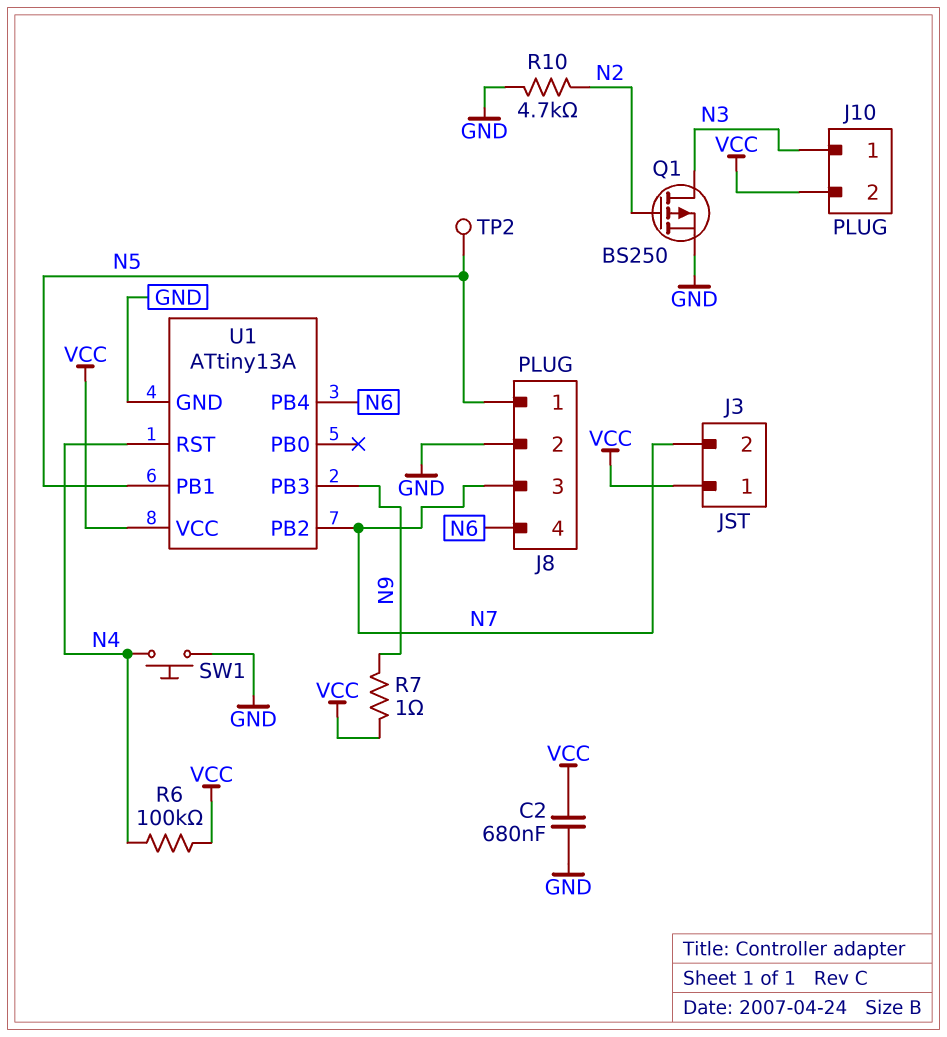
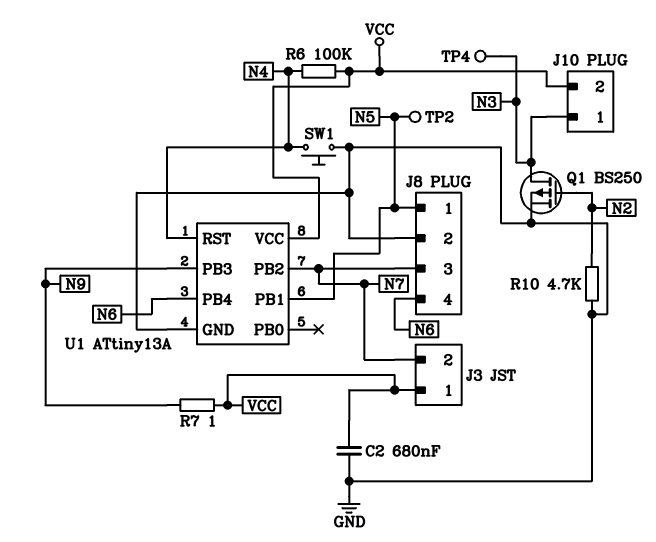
TP4: none -> test point (N3)

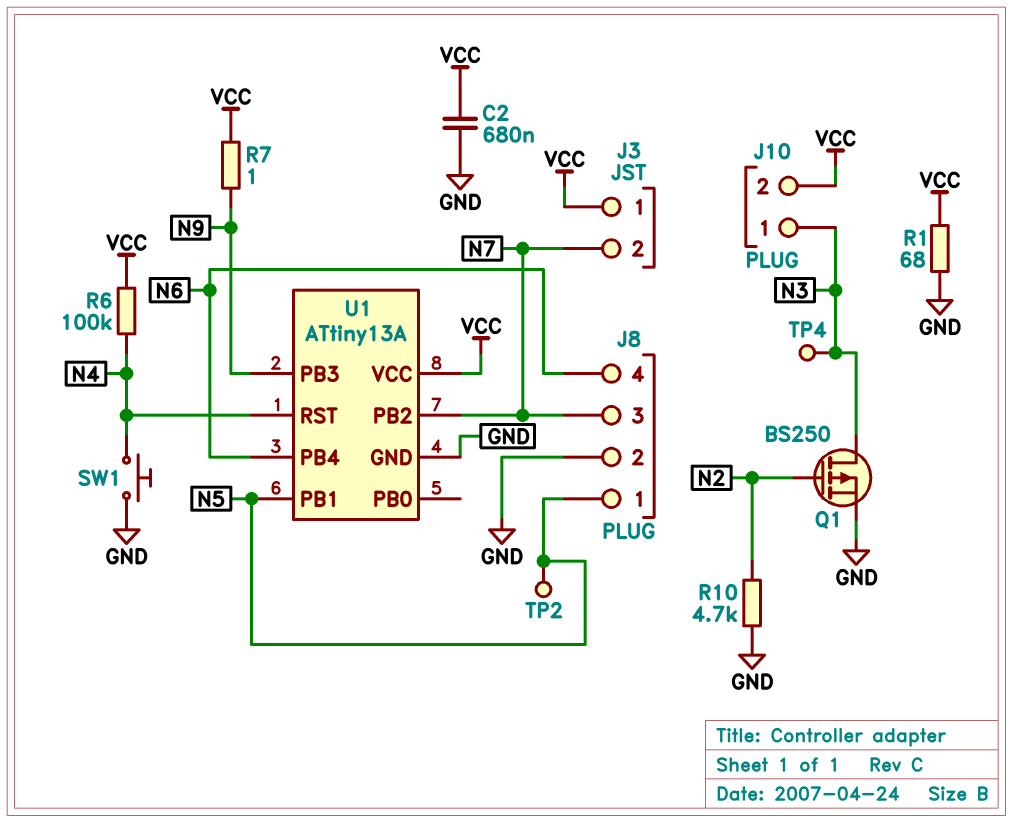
R1: none -> 68 (GND, VCC)

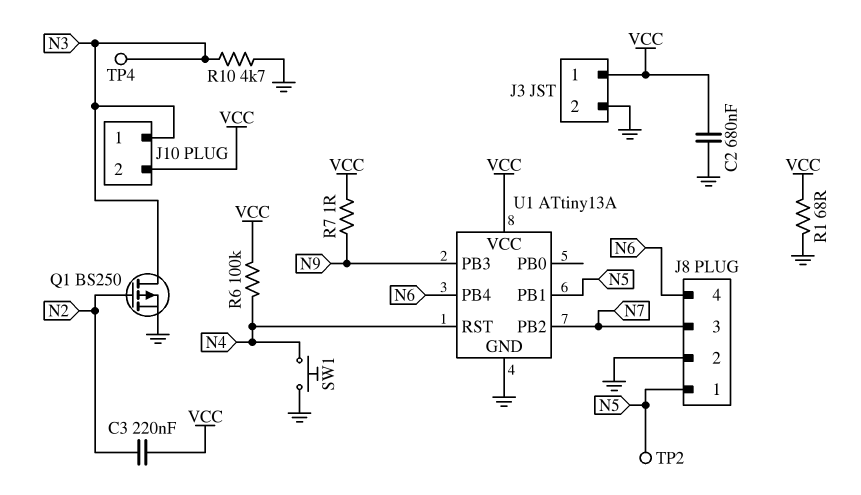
C3: none -> 220nF (N2, VCC)
J3 pin 2: N7 -> GND
R10: 4.7k (GND, N2) -> 4.7k (GND, N3)

